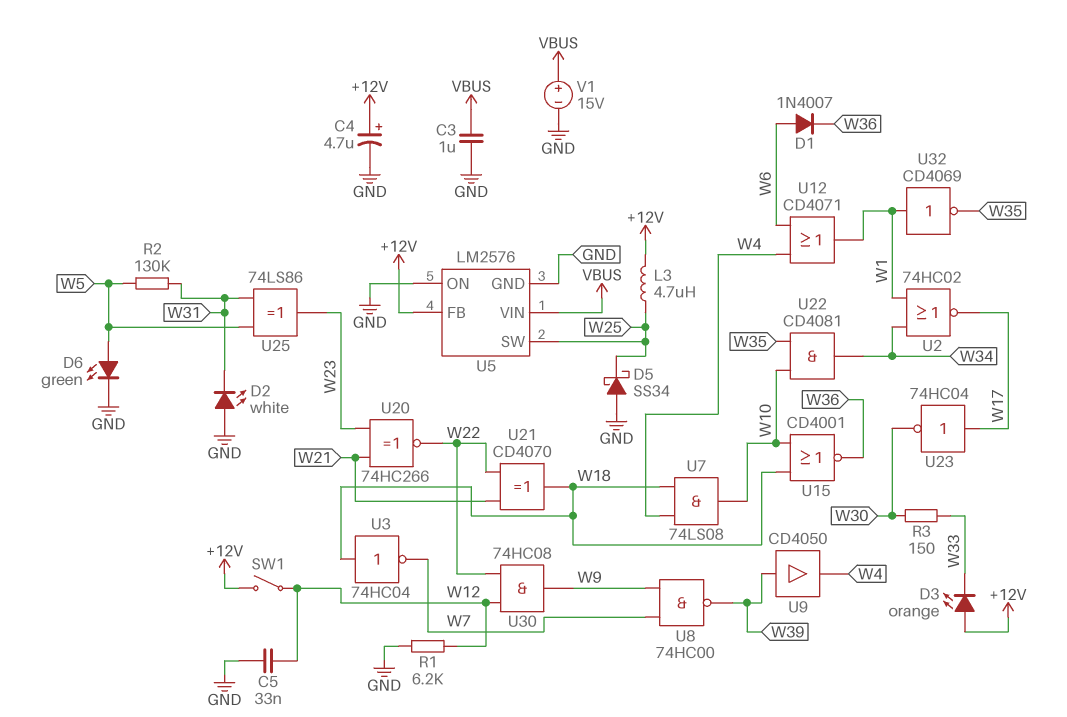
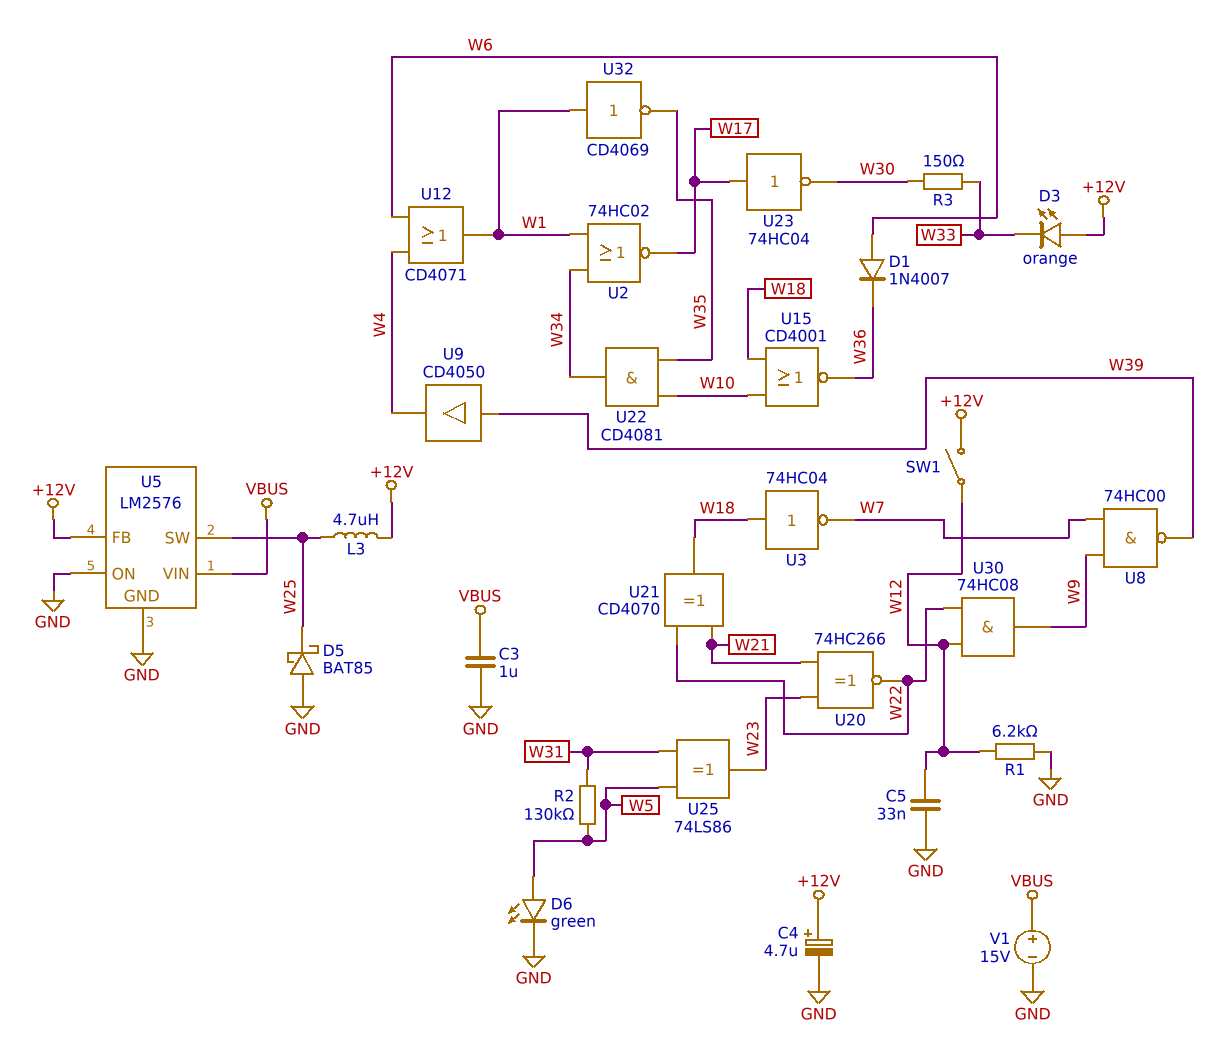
D2: LED white (A GND, K W31) -> none
D5: schottky SS34 (A GND, K W25) -> schottky BAT85 (A GND, K W25)
U7: AND 74LS08 (in W4, in W18, out W10) -> none

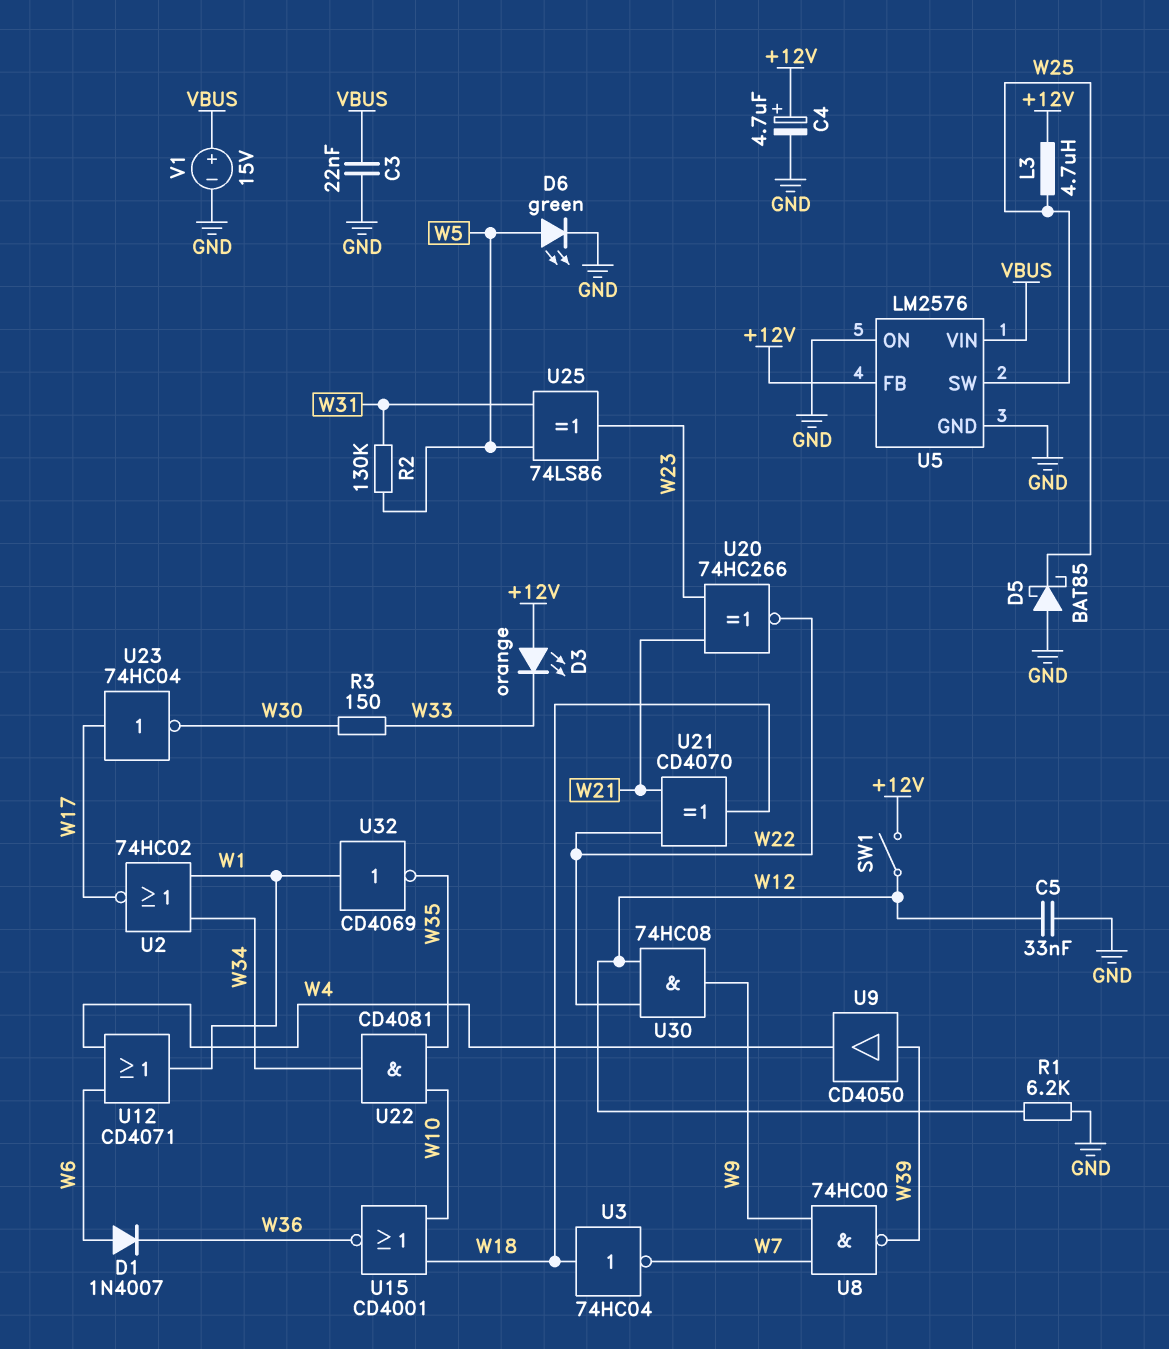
C3: 1uF (GND, VBUS) -> 22nF (GND, VBUS)

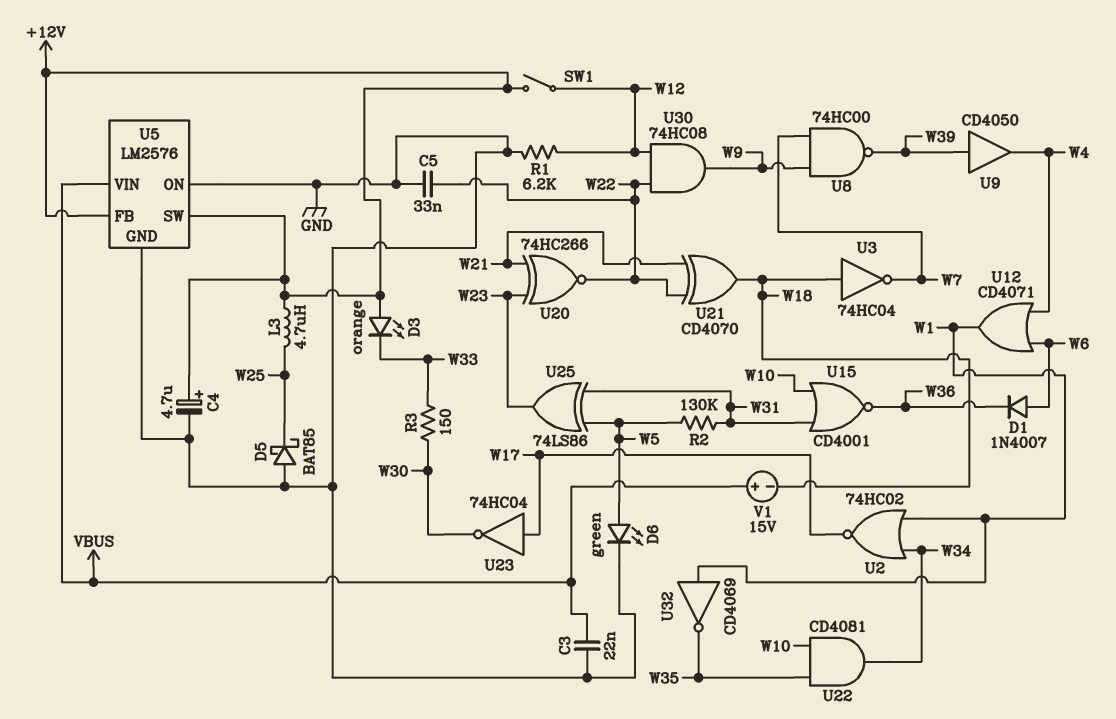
C5: 33nF (GND, W12) -> 33nF (GND, W22)
U5 pin SW: W25 -> +12V
U15: NOR CD4001 (in W10, in W18, out W36) -> NOR CD4001 (in W10, in W31, out W36)
V1: 15V (plus VBUS, minus GND) -> 15V (plus VBUS, minus W18)

